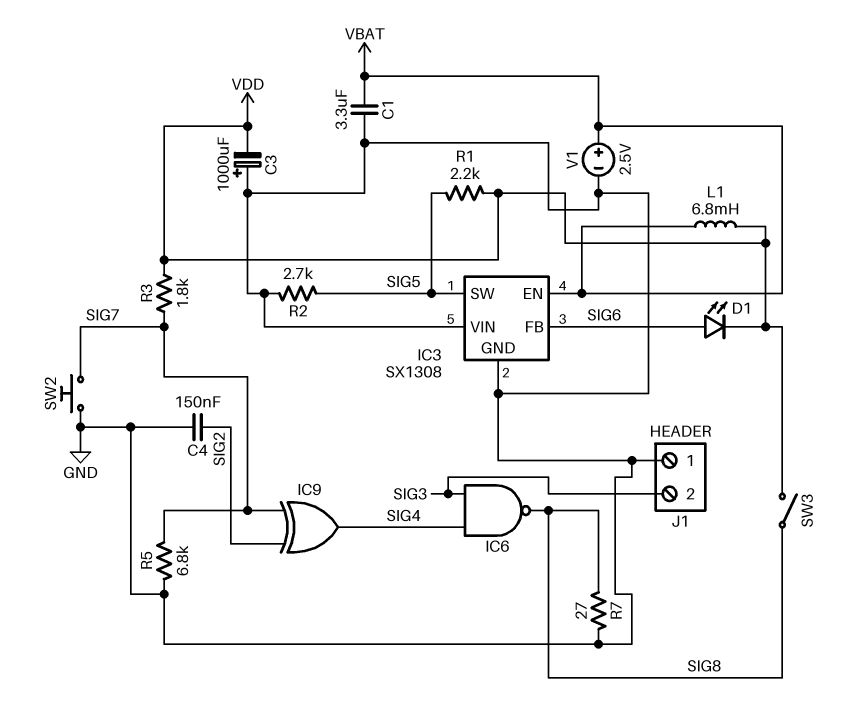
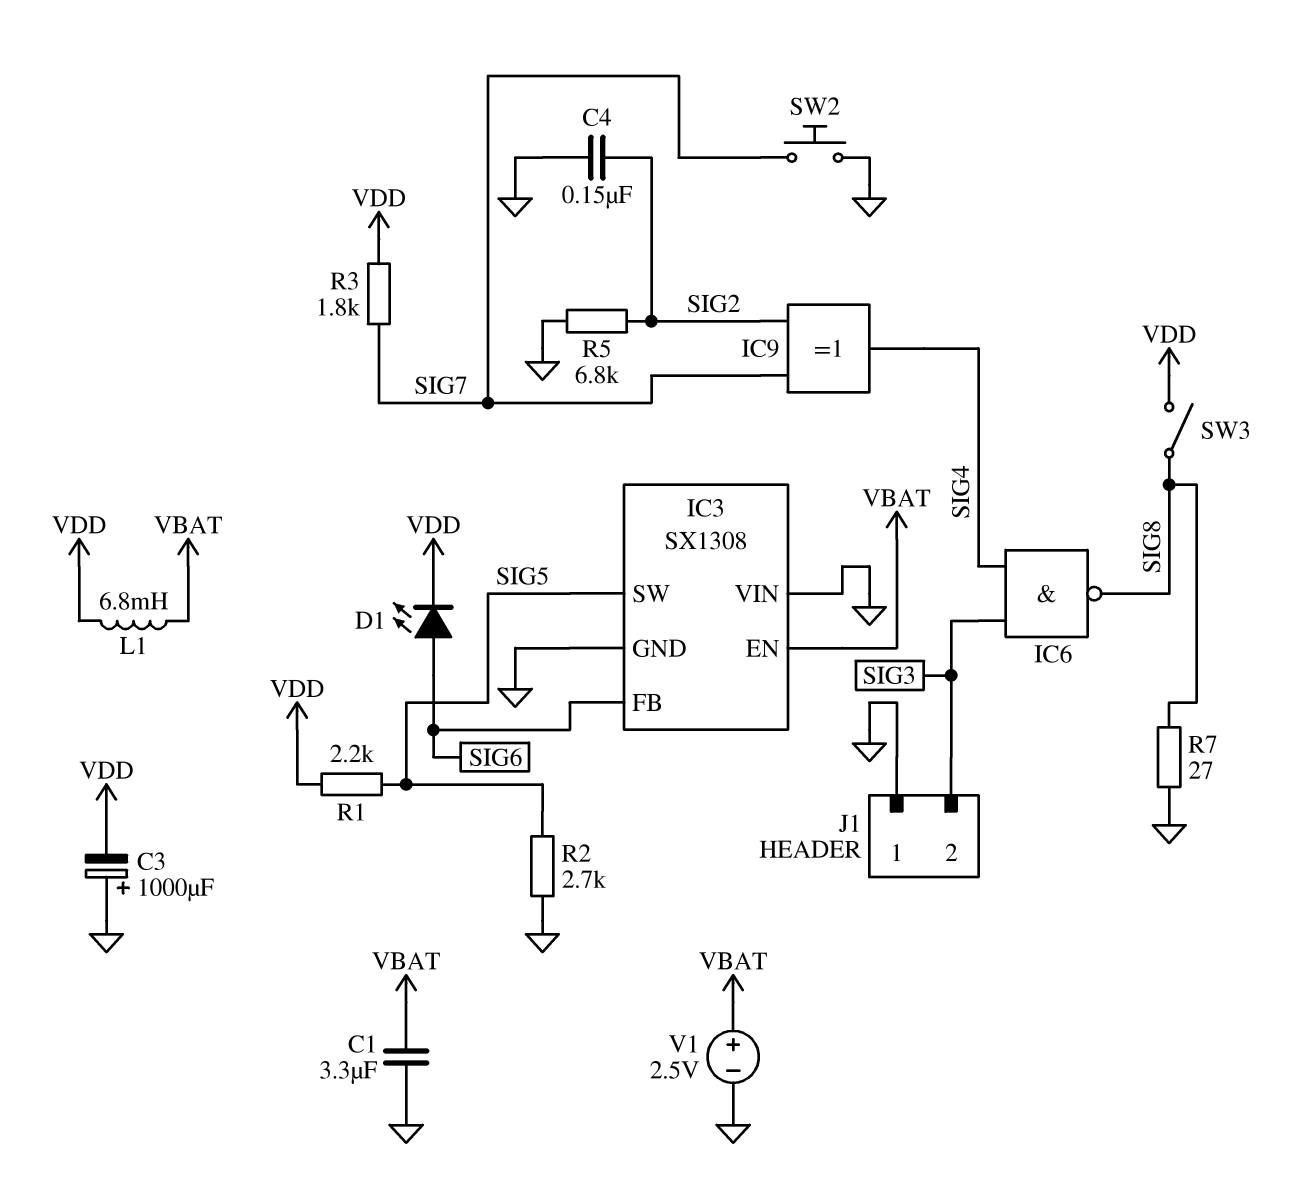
R5: 6.8k (GND, SIG7) -> 6.8k (GND, SIG2)

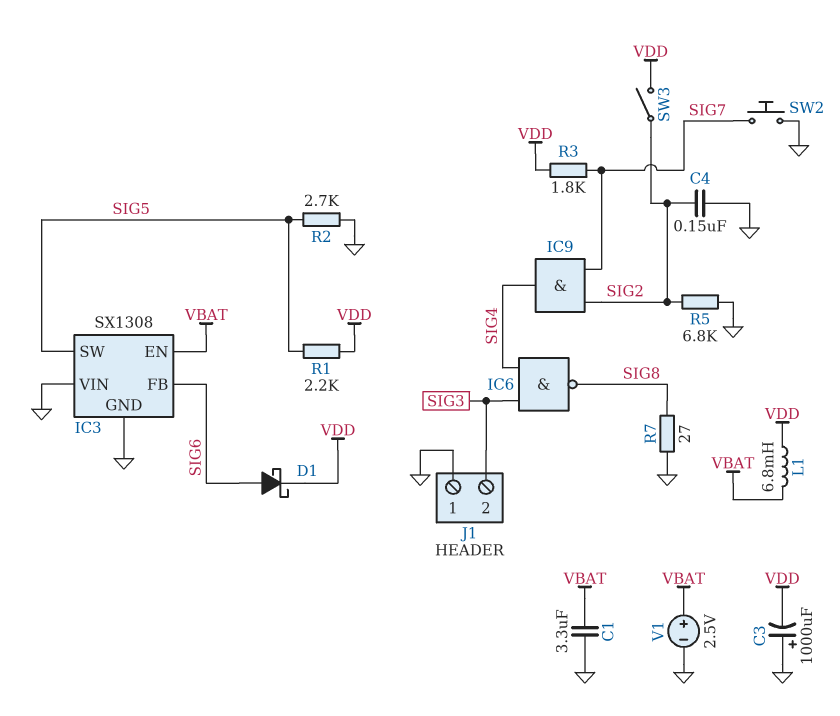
D1: LED (A SIG6, K VDD) -> schottky (A SIG6, K VDD)
IC9: XOR (in SIG2, in SIG7, out SIG4) -> AND (in SIG2, in SIG7, out SIG4)
SW3: switch (SIG8, VDD) -> switch (SIG2, VDD)

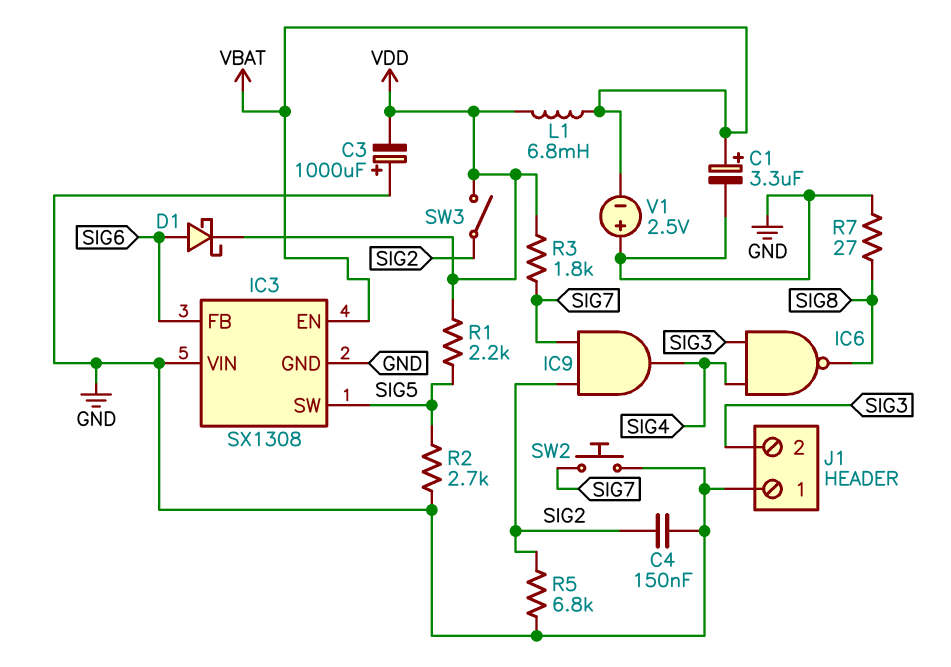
C1: 3.3uF (GND, VBAT) -> 3.3uF (plus VBAT, minus GND)
V1: 2.5V (plus VBAT, minus GND) -> 2.5V (plus GND, minus VBAT)

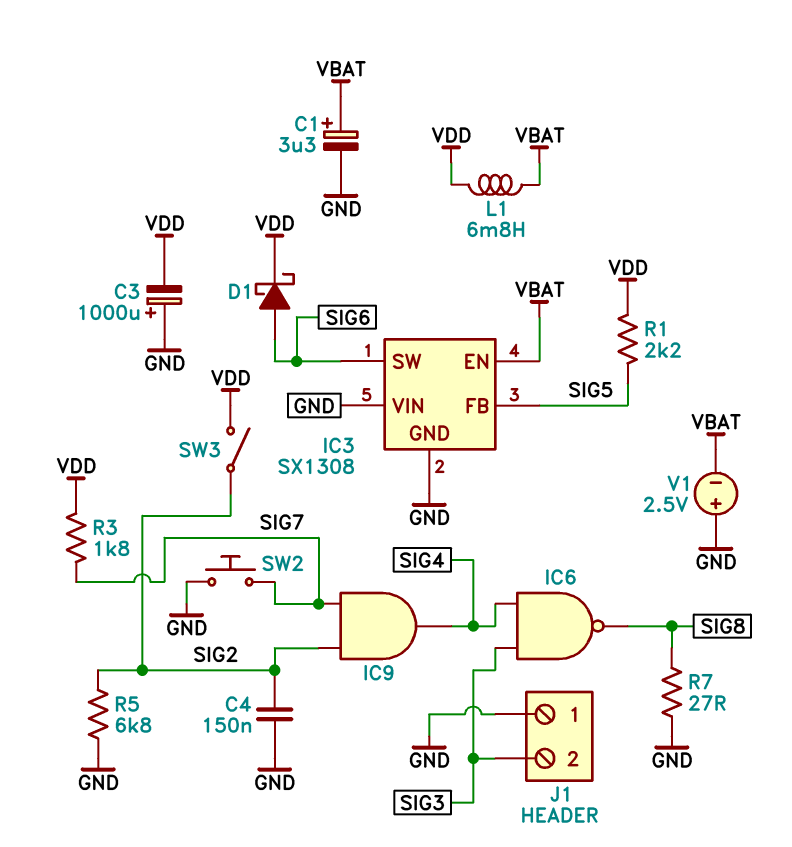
IC3 pin FB: SIG6 -> SIG5
IC3 pin SW: SIG5 -> SIG6
R2: 2.7k (GND, SIG5) -> none

